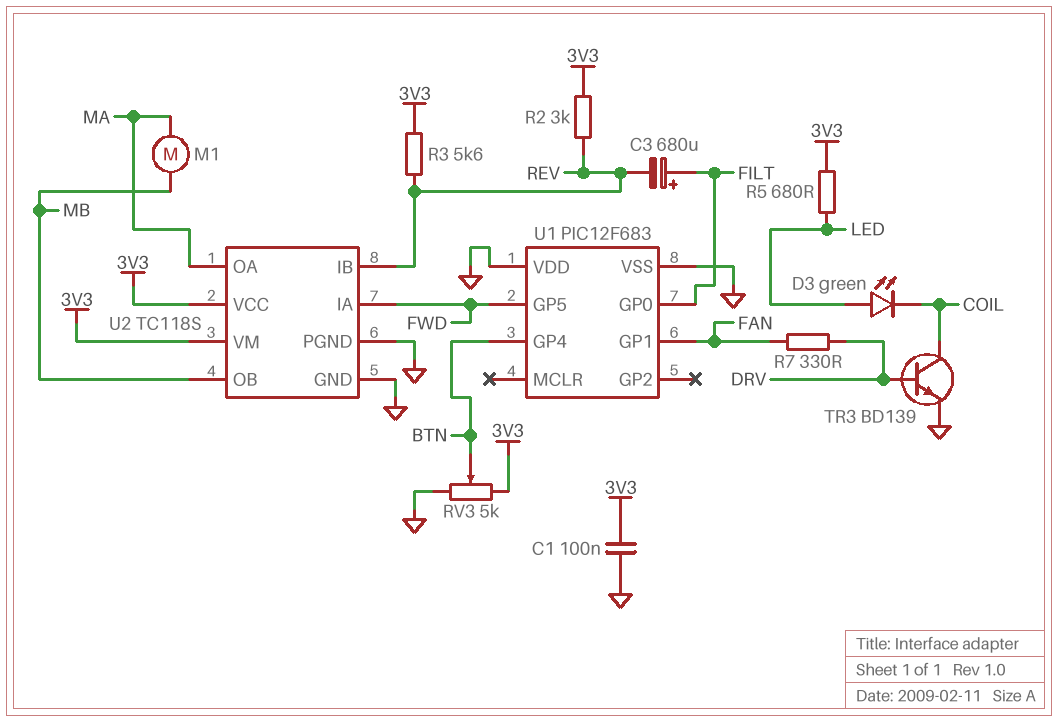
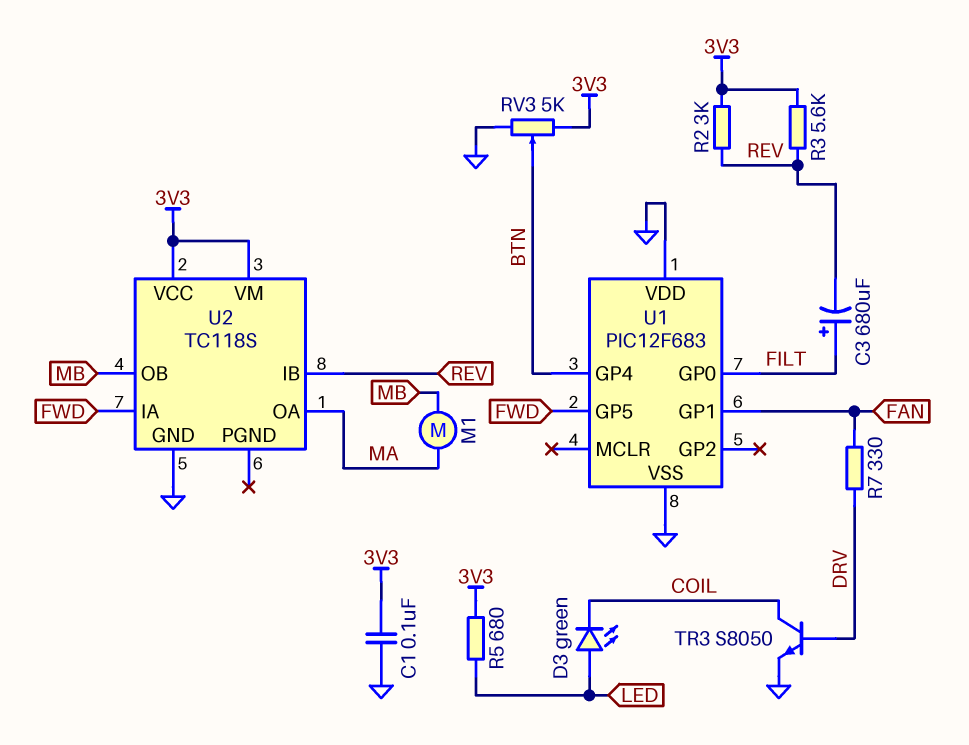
TR3: NPN BD139 (B DRV, C COIL, E GND) -> NPN S8050 (B DRV, C COIL, E GND)
U2 pin PGND: GND -> none

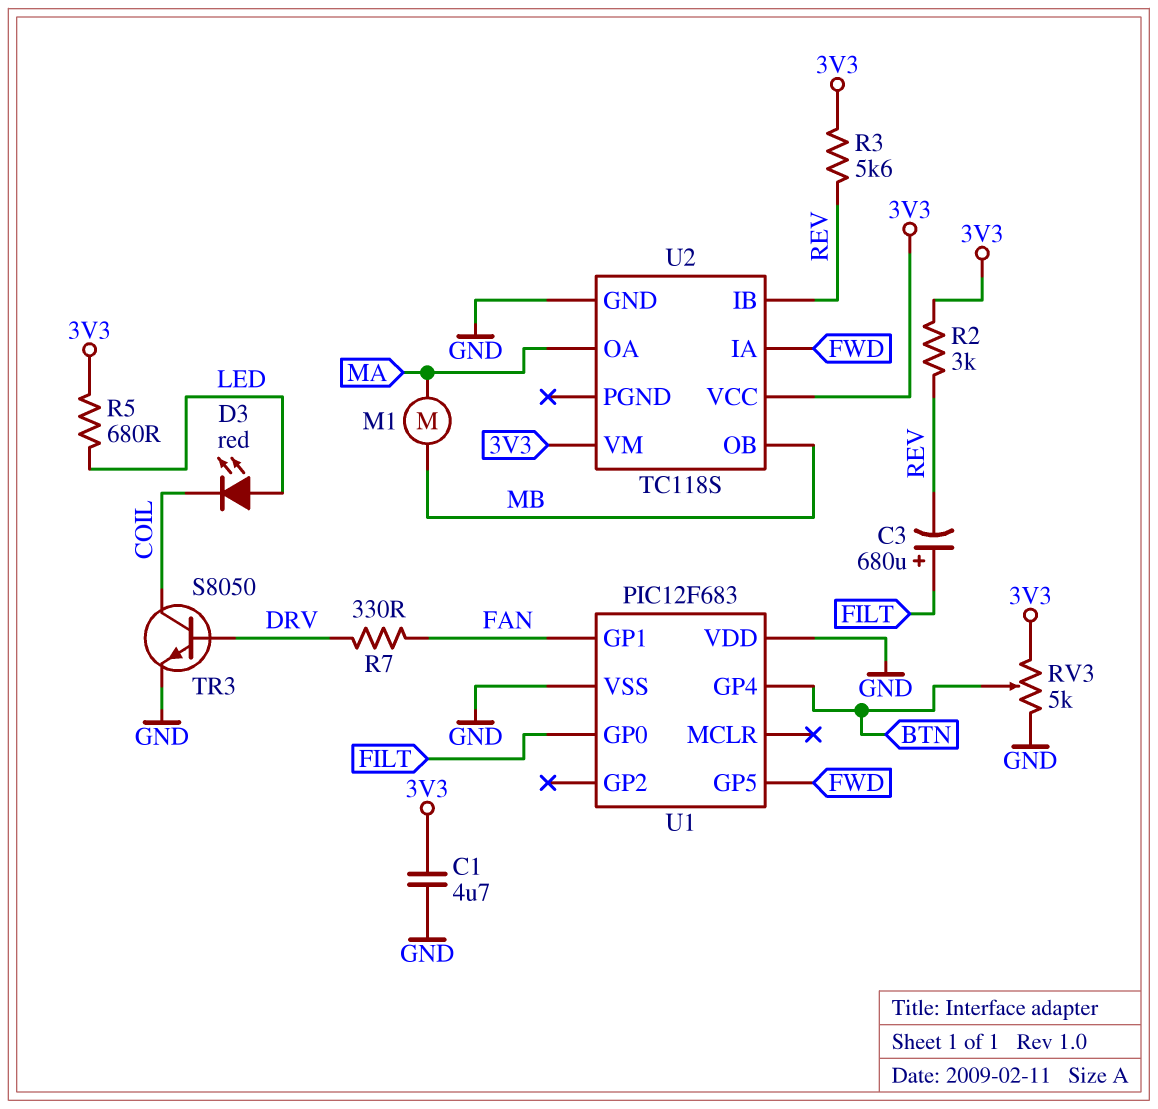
C1: 100nF (3V3, GND) -> 4.7uF (3V3, GND)
D3: LED green (A LED, K COIL) -> LED red (A LED, K COIL)

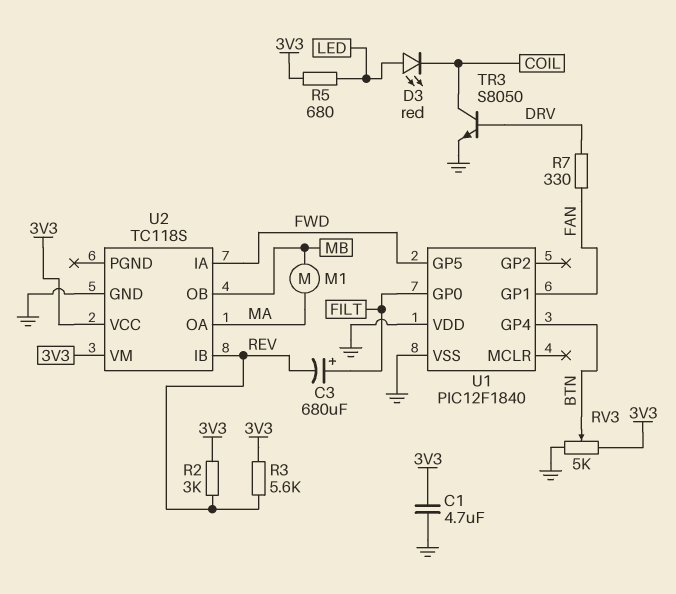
U1: PIC12F683 -> PIC12F1840

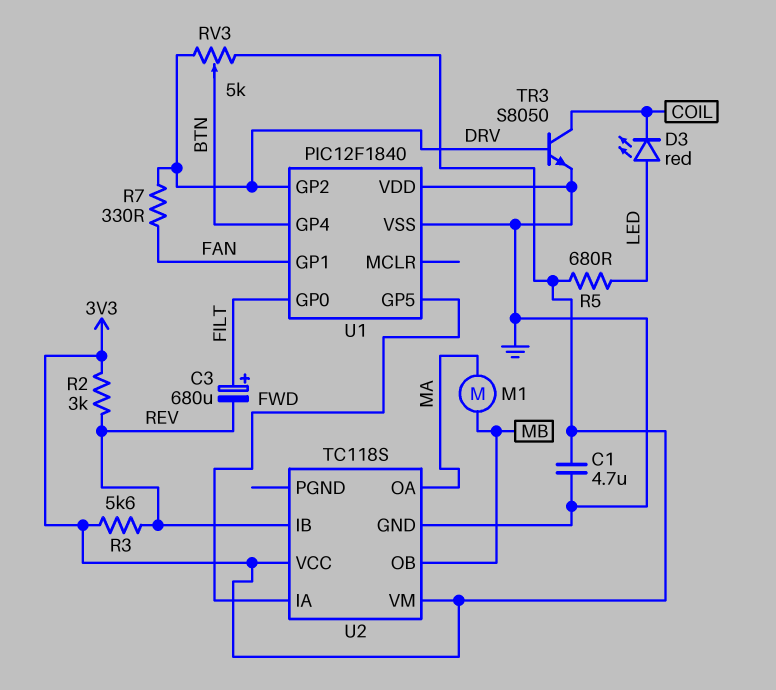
RV3: 5k (3V3, GND, wiper BTN) -> 5k (3V3, DRV, wiper BTN)
U1 pin GP2: none -> DRV

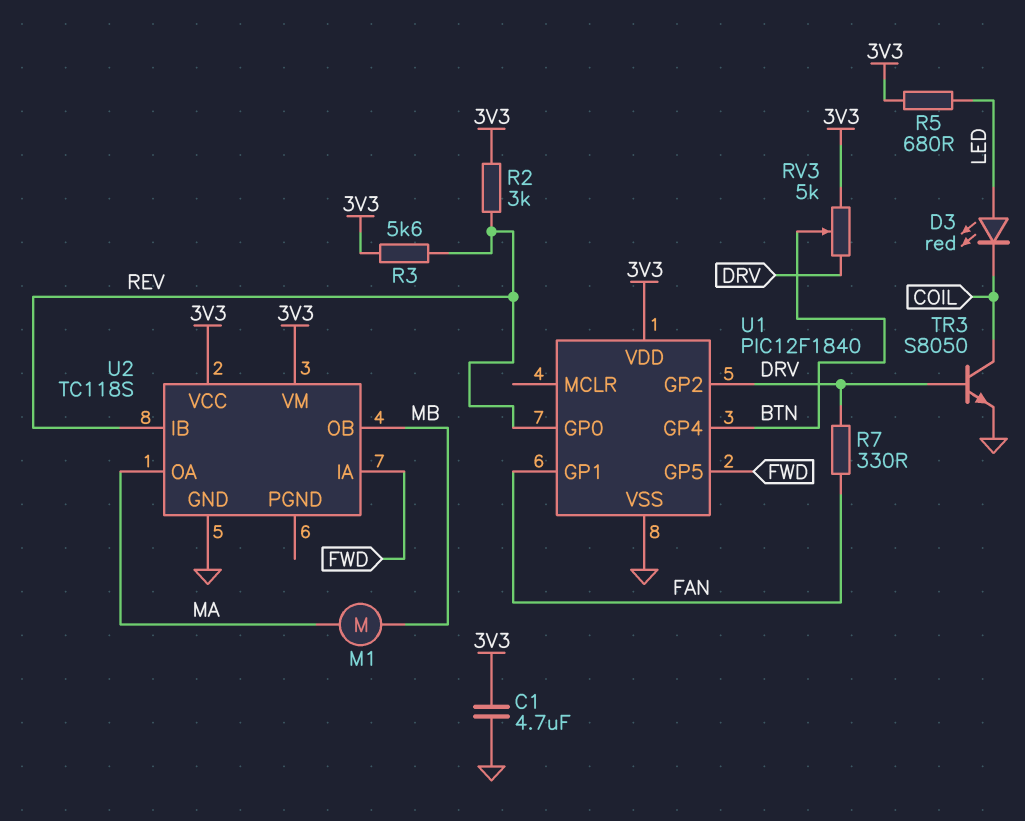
C3: 680uF (plus FILT, minus REV) -> none
U1 pin GP0: FILT -> REV
U1 pin VDD: GND -> 3V3

